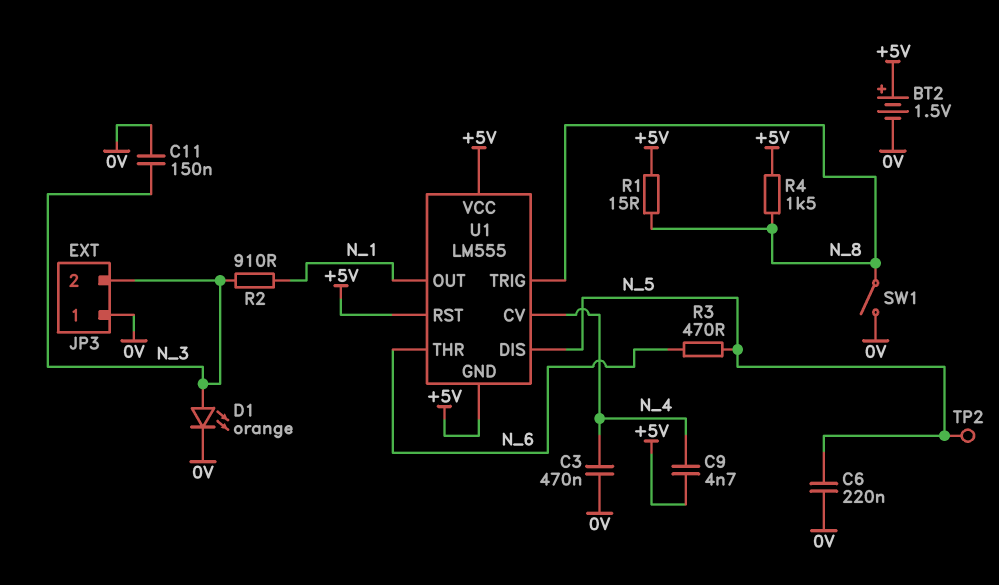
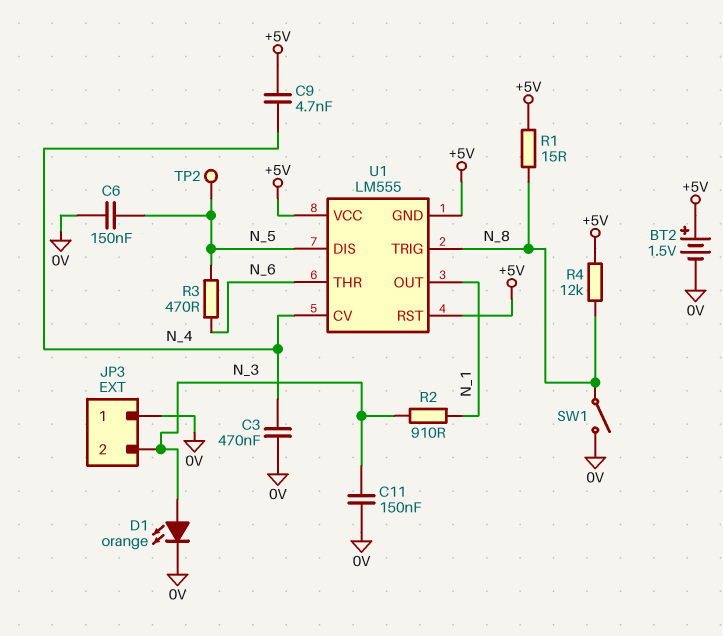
C6: 220nF (0V, N_5) -> 150nF (0V, N_5)
R4: 1.5k (+5V, N_8) -> 12k (+5V, N_8)

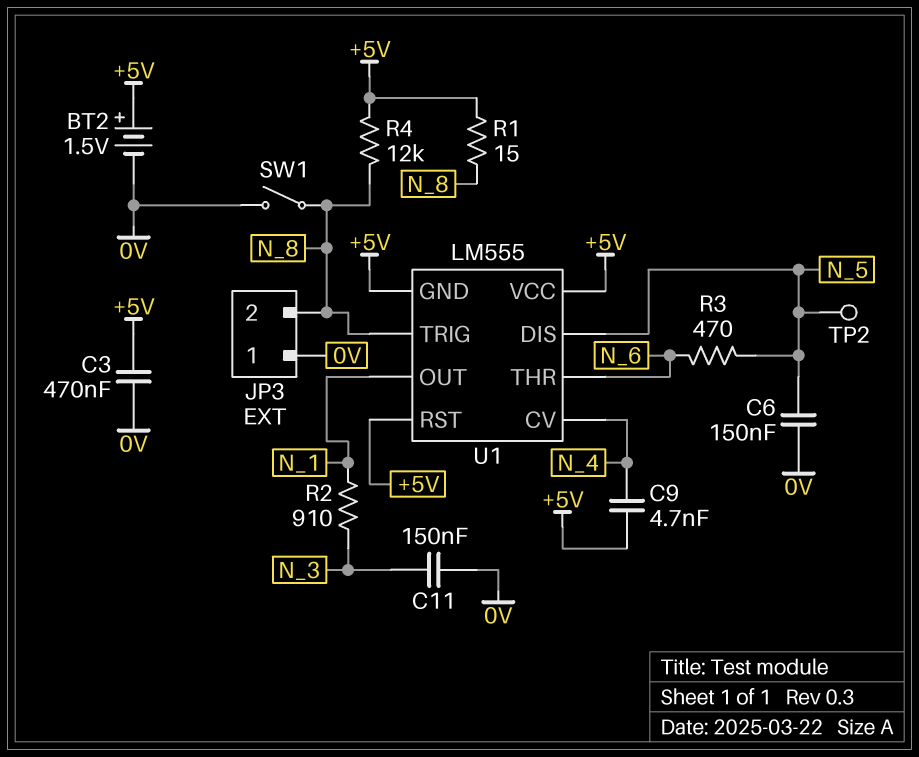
C3: 470nF (0V, N_4) -> 470nF (+5V, 0V)
D1: LED orange (A N_3, K 0V) -> none
JP3 pin 2: N_3 -> N_8

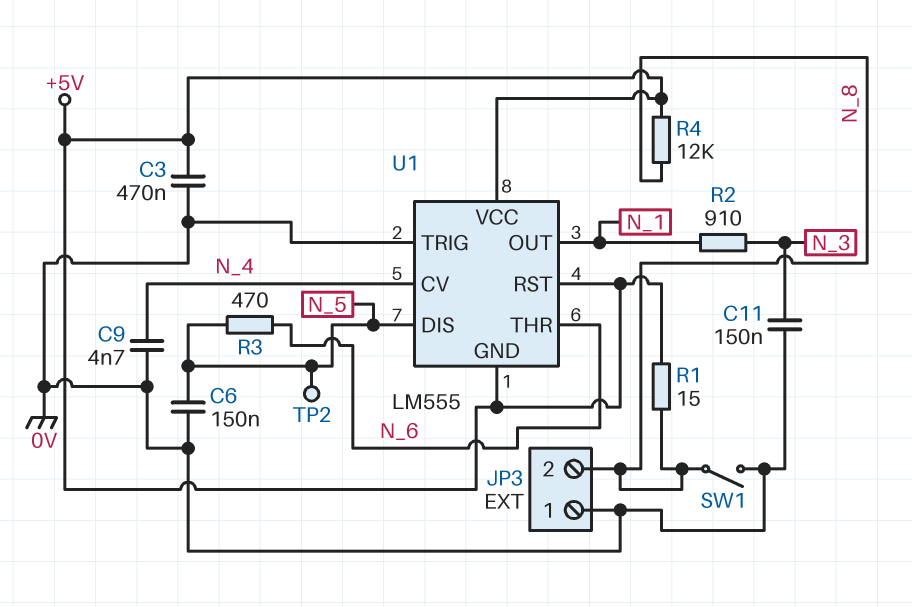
BT2: 1.5V (plus +5V, minus 0V) -> none
C9: 4.7nF (+5V, N_4) -> 4.7nF (0V, N_4)
U1 pin TRIG: N_8 -> 0V

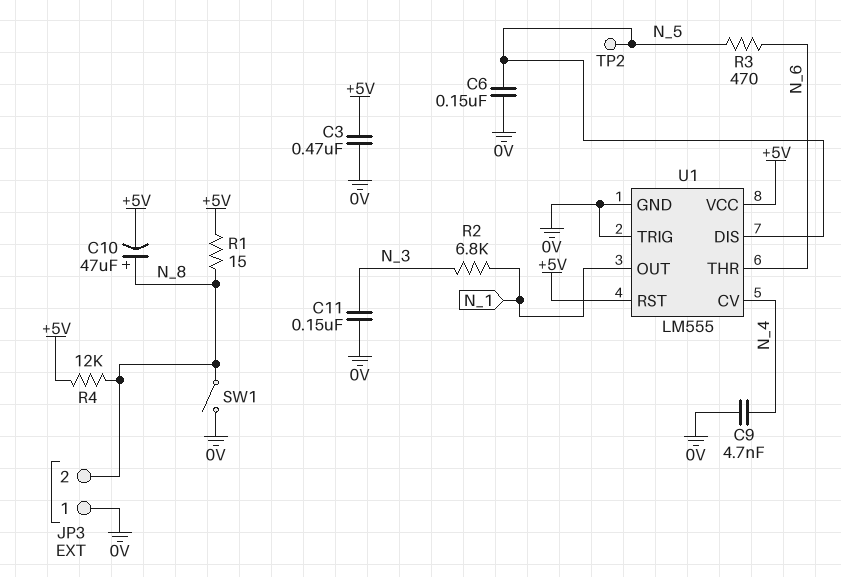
C10: none -> 47uF (plus N_8, minus +5V)
R2: 910 (N_1, N_3) -> 6.8k (N_1, N_3)
U1 pin GND: +5V -> 0V

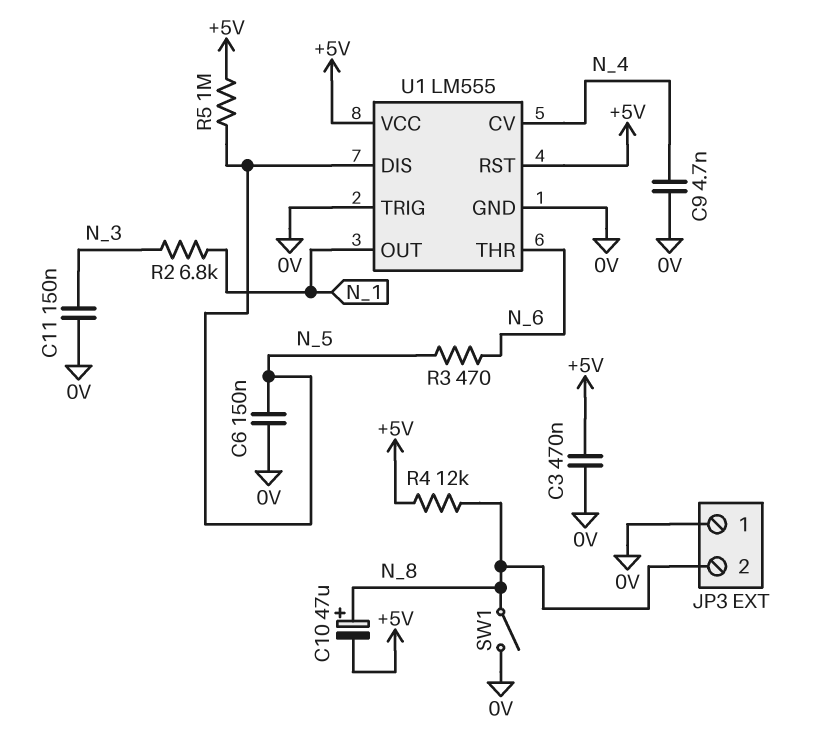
R1: 15 (+5V, N_8) -> none
R5: none -> 1M (+5V, N_5)
TP2: test point (N_5) -> none

